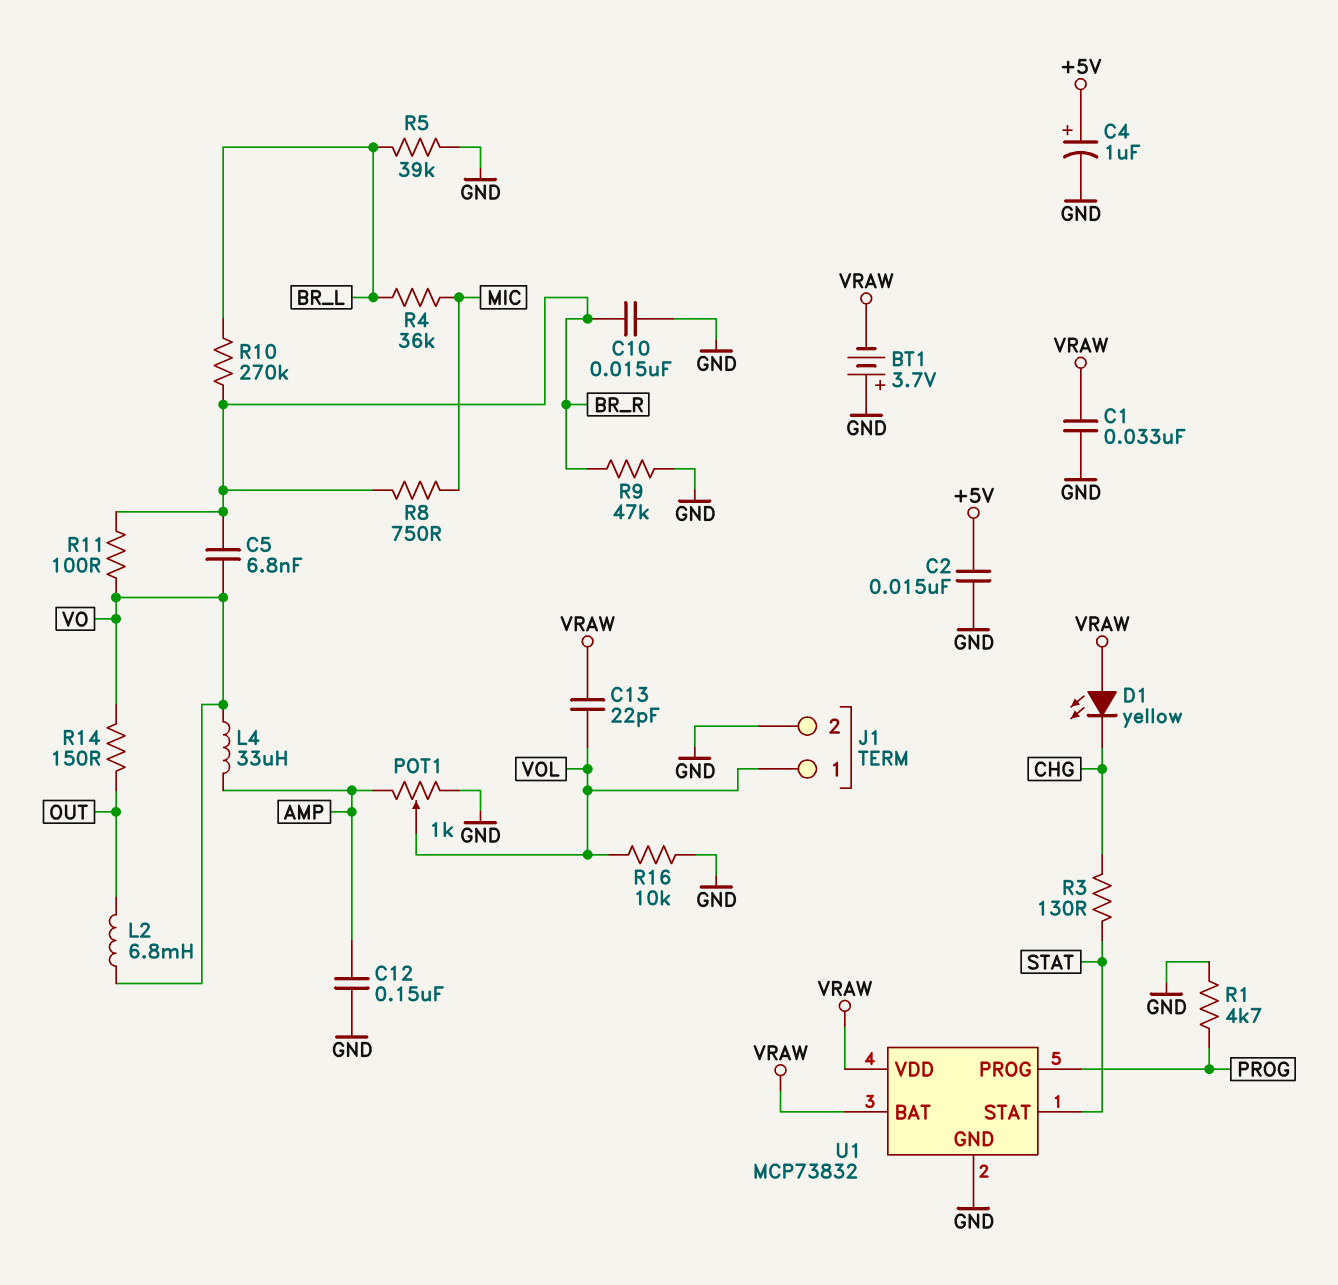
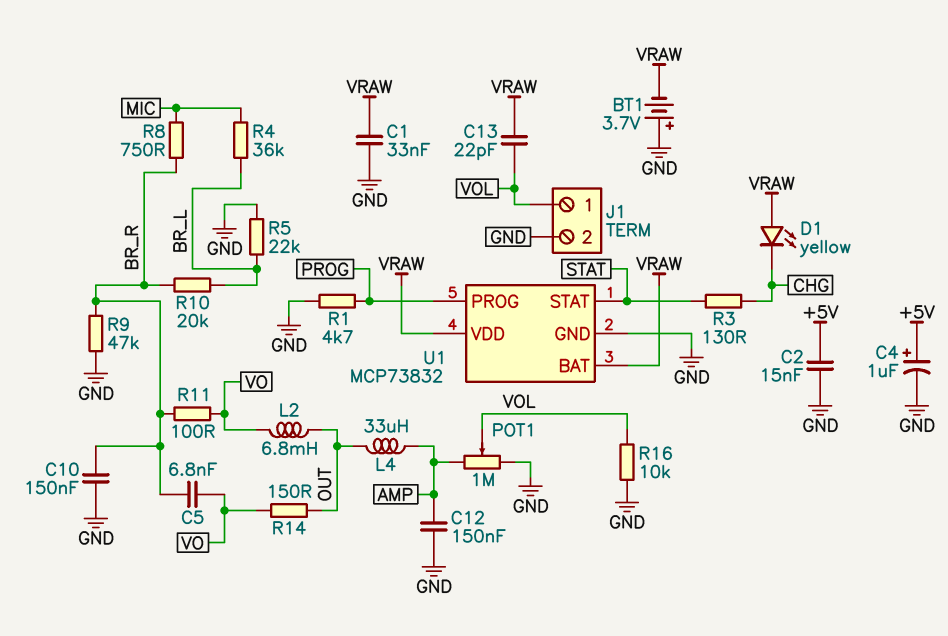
C10: 15nF (BR_R, GND) -> 150nF (BR_R, GND)
L4: 33uH (AMP, VO) -> 33uH (AMP, OUT)
POT1: 1k (AMP, GND, wiper VOL) -> 1M (AMP, GND, wiper VOL)
R5: 39k (BR_L, GND) -> 22k (BR_L, GND)
R10: 270k (BR_L, BR_R) -> 20k (BR_L, BR_R)

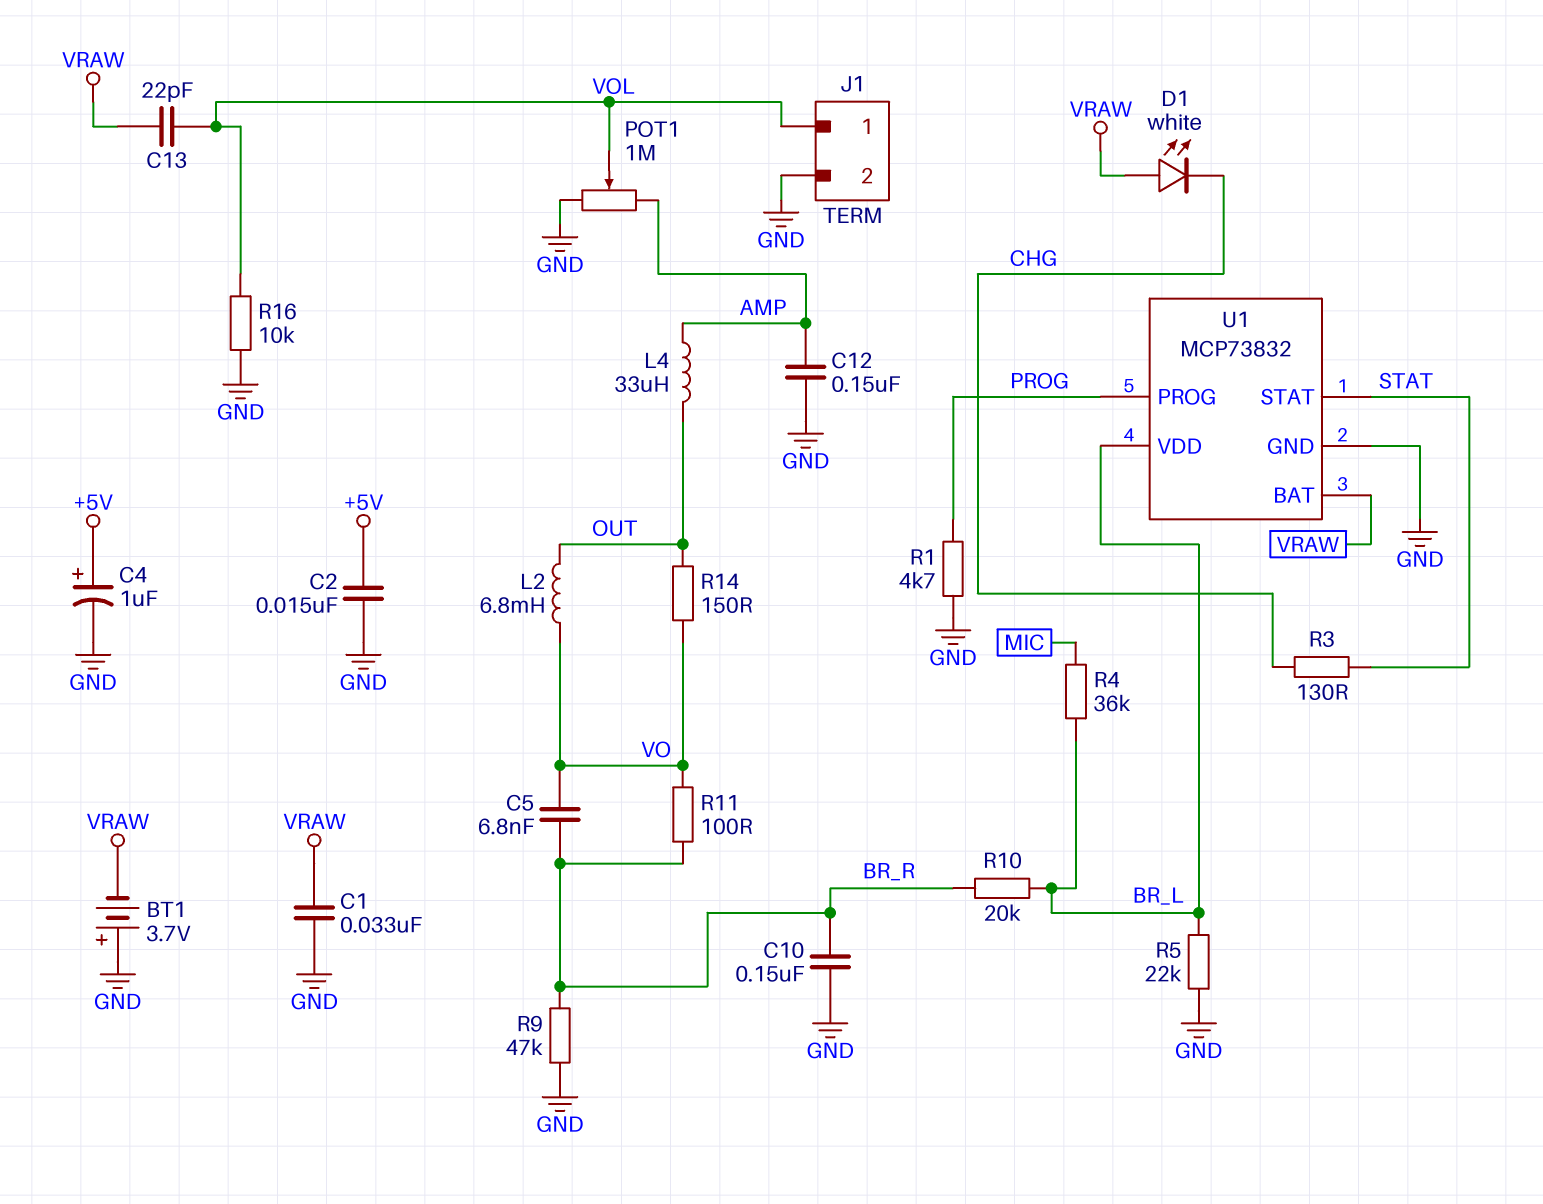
D1: LED yellow (A VRAW, K CHG) -> LED white (A VRAW, K CHG)
R8: 750 (BR_R, MIC) -> none
U1 pin VDD: VRAW -> BR_L

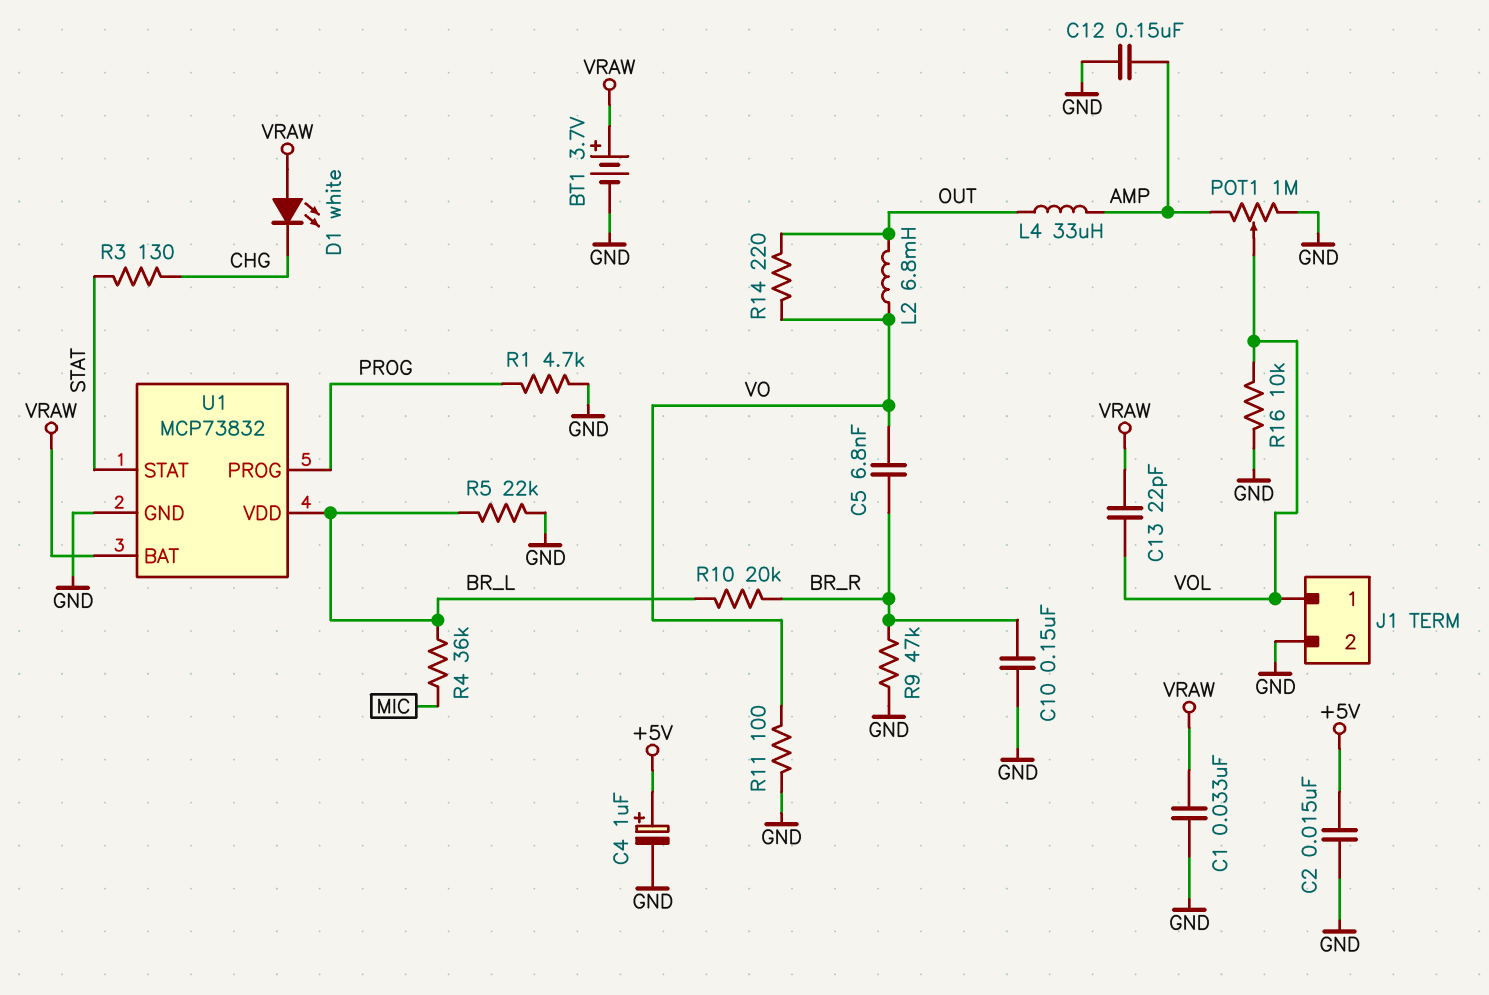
BT1: 3.7V (plus GND, minus VRAW) -> 3.7V (plus VRAW, minus GND)
R11: 100 (BR_R, VO) -> 100 (GND, VO)
R14: 150 (OUT, VO) -> 220 (OUT, VO)

